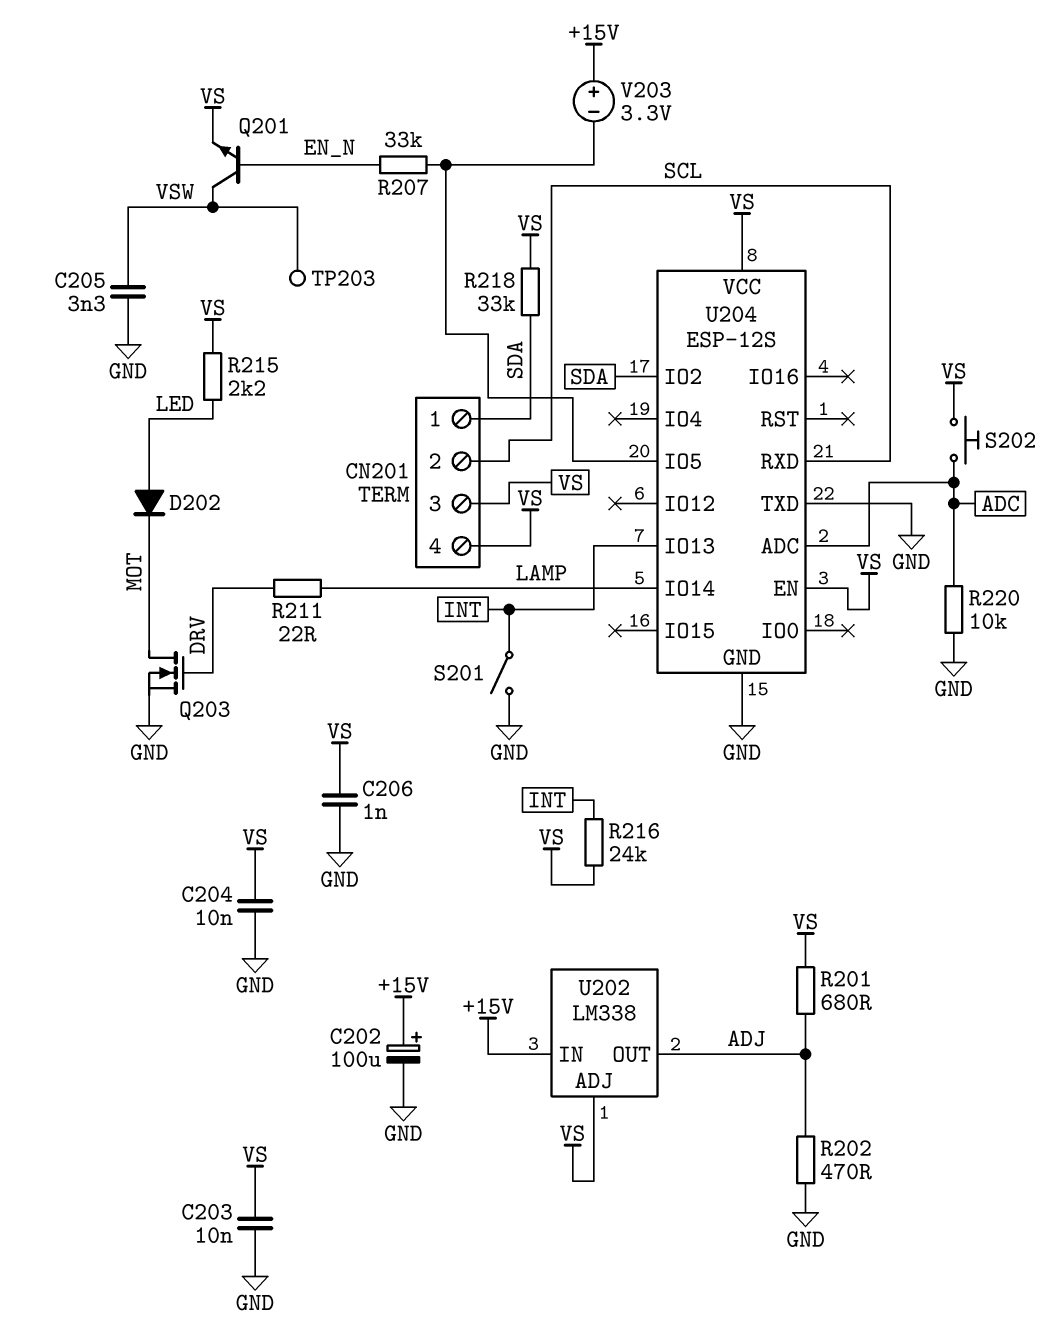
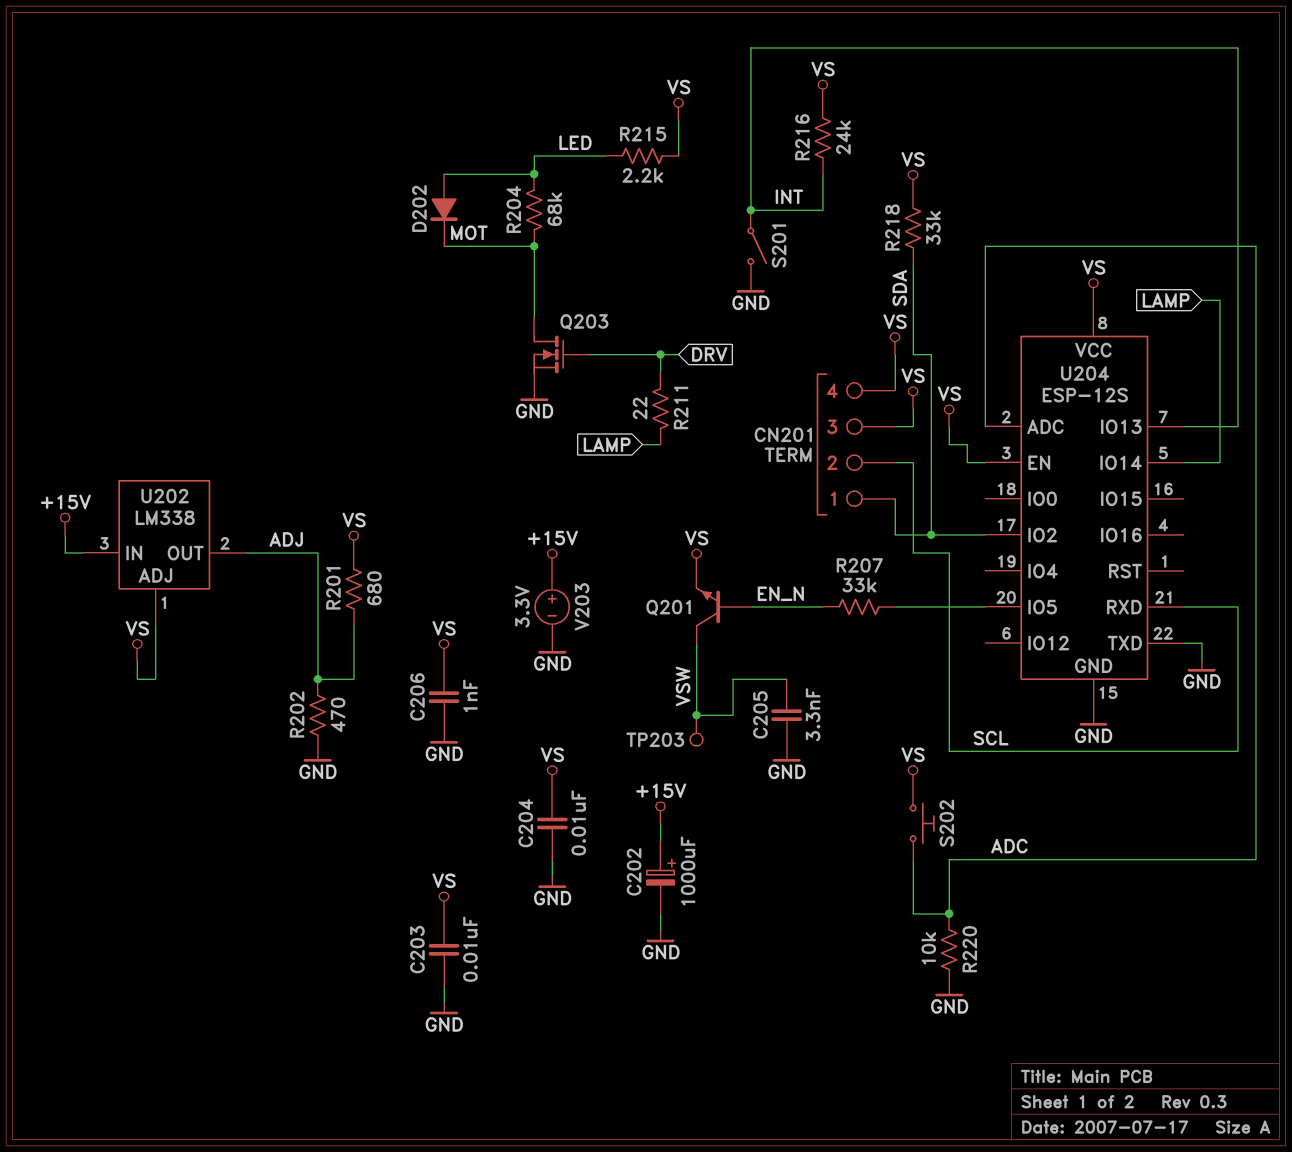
C202: 100uF (plus +15V, minus GND) -> 1000uF (plus +15V, minus GND)
R204: none -> 68k (LED, MOT)
V203: 3.3V (plus +15V, minus U204/IO5) -> 3.3V (plus +15V, minus GND)

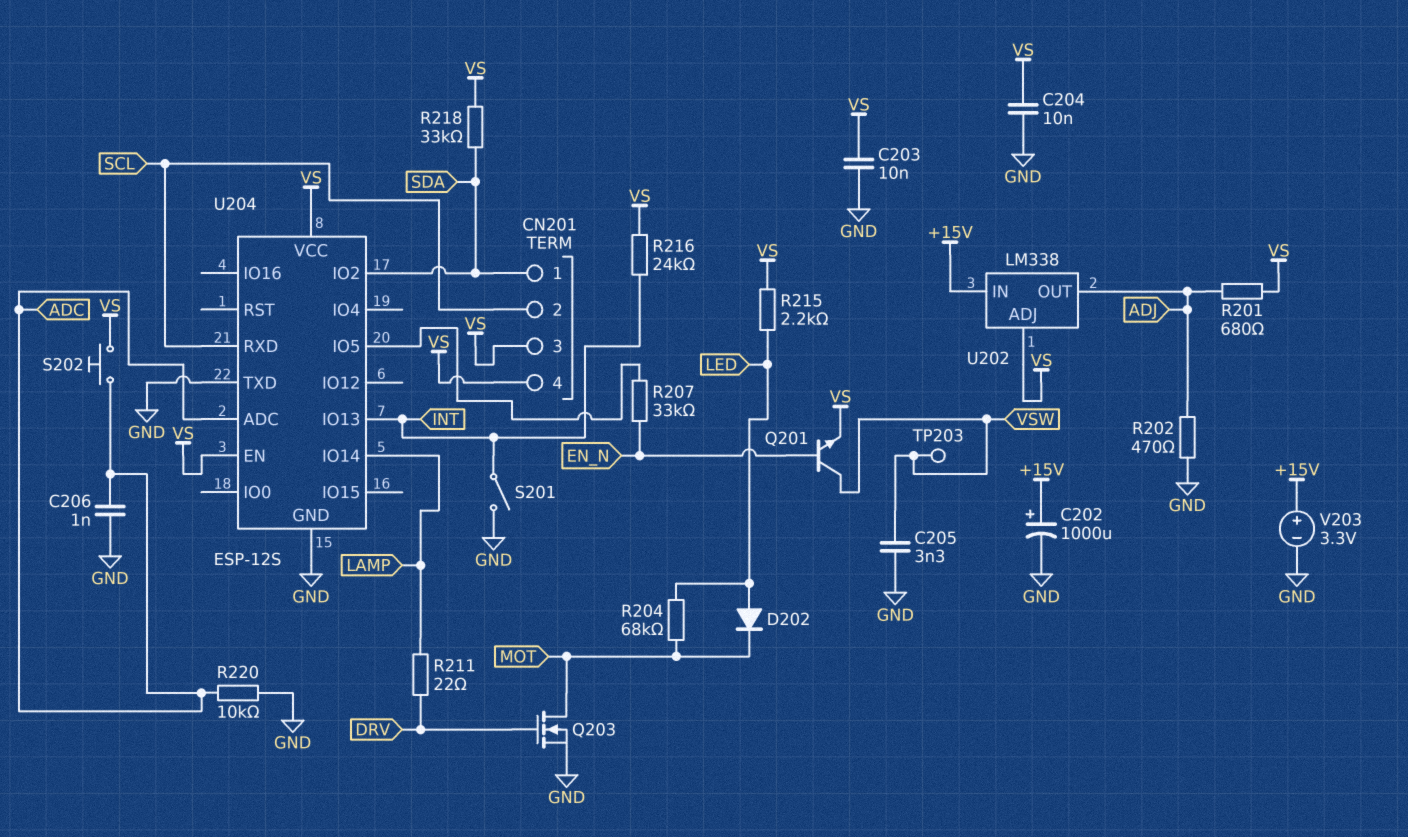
C206: 1nF (GND, VS) -> 1nF (ADC, GND)

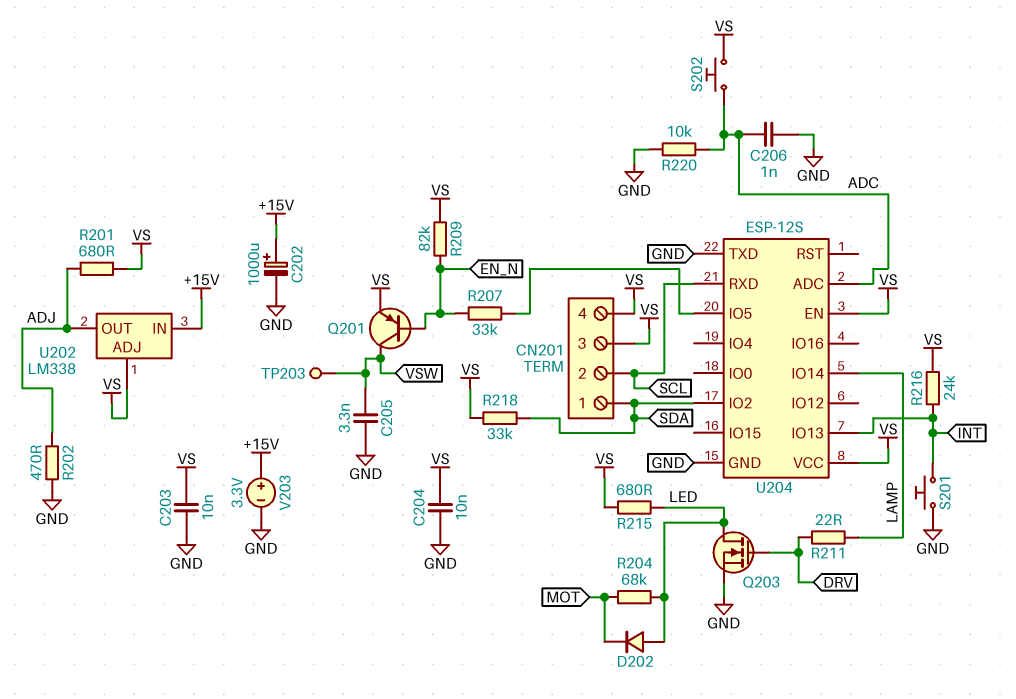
Q201: NPN (B EN_N, C VSW, E VS) -> PNP (B EN_N, C VSW, E VS)
Q203: NMOS (G DRV, D MOT, S GND) -> NMOS (G DRV, D LED, S GND)
R209: none -> 82k (EN_N, VS)
R215: 2.2k (LED, VS) -> 680 (LED, VS)
S201: switch (GND, INT) -> button (GND, INT)

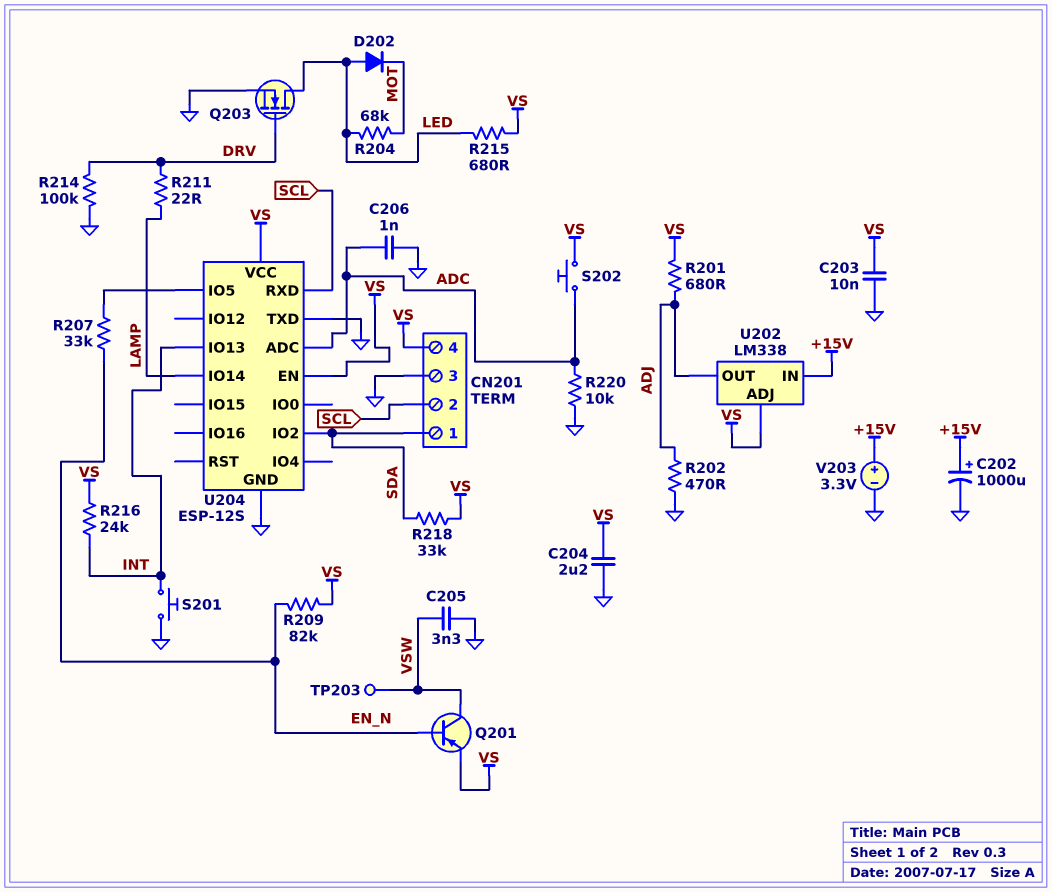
C204: 10nF (GND, VS) -> 2.2uF (GND, VS)
CN201 pin 3: VS -> GND
R214: none -> 100k (DRV, GND)

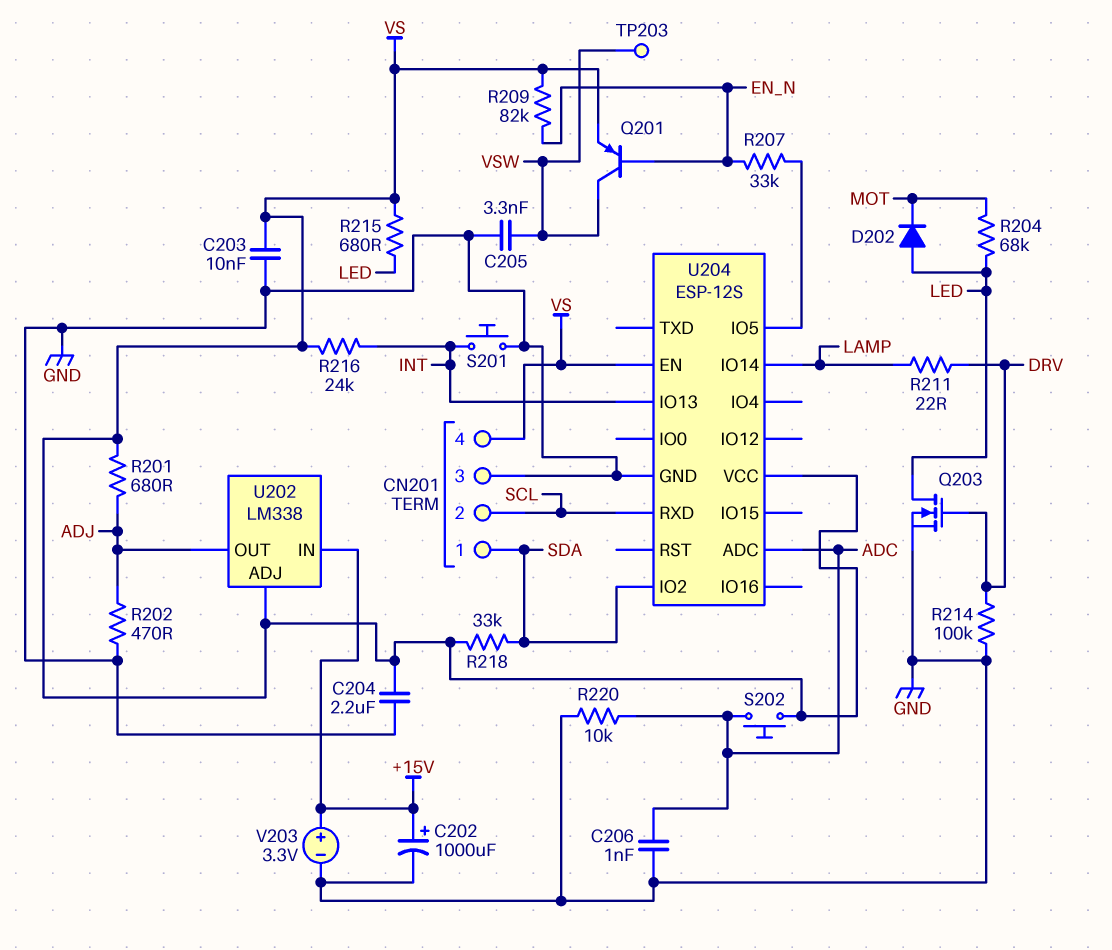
U204 pin TXD: GND -> none

